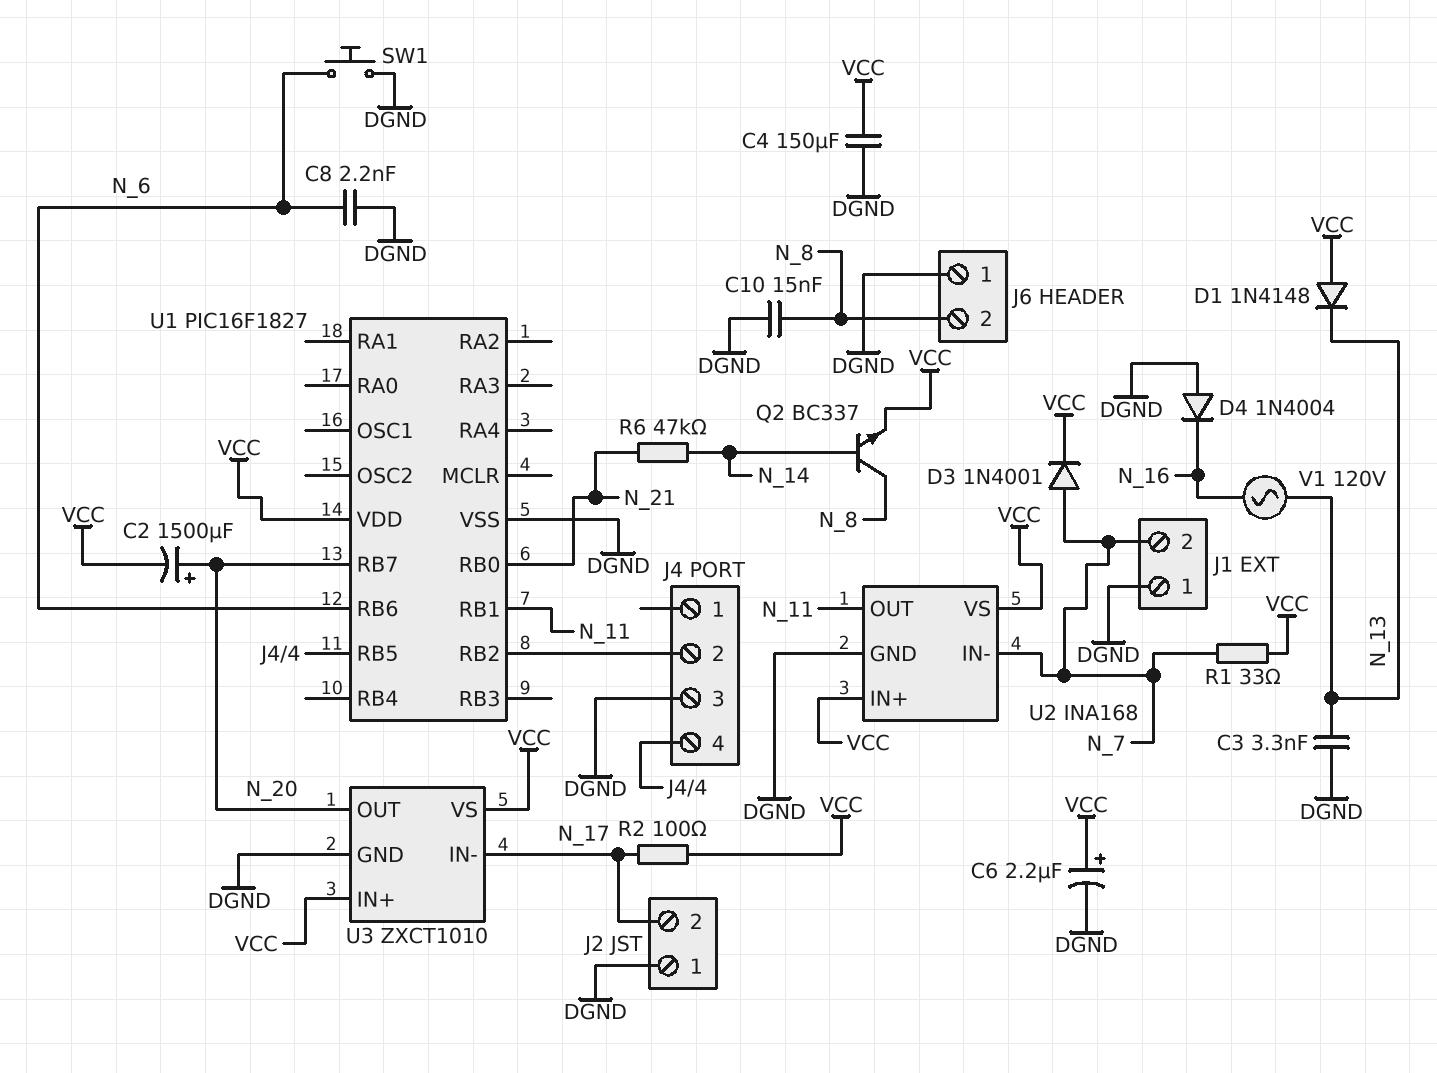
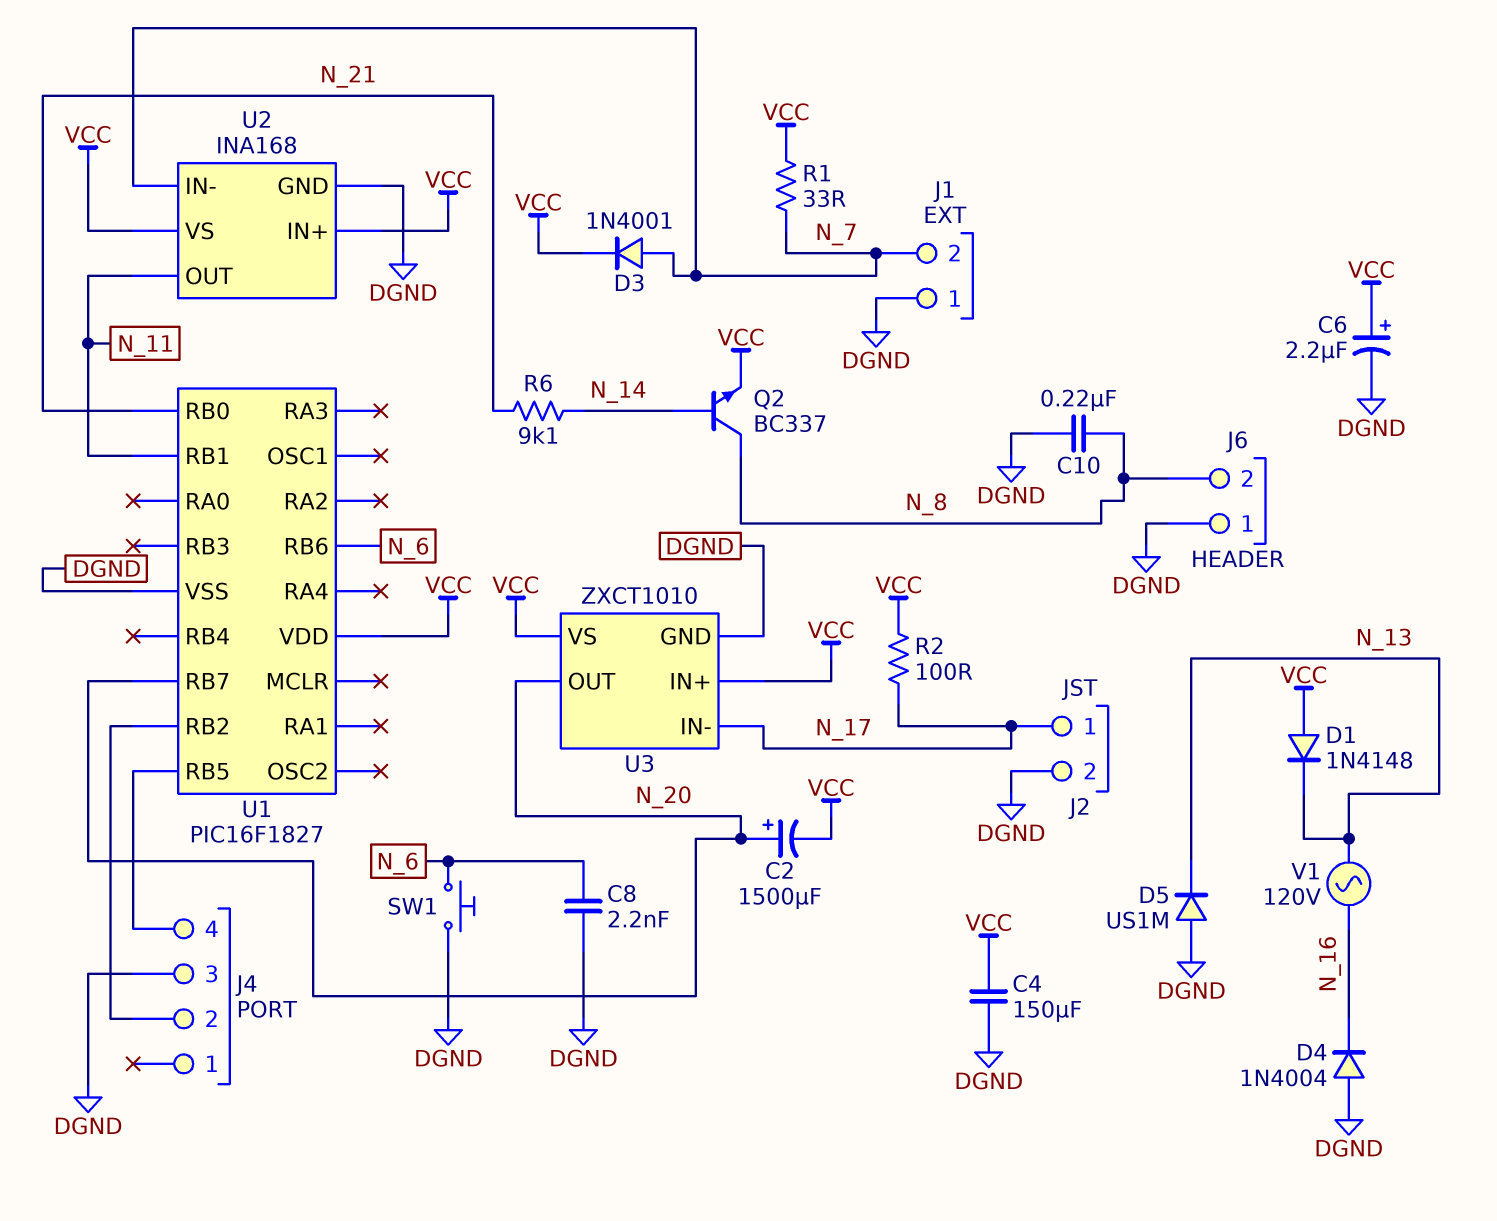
C3: 3.3nF (DGND, N_13) -> none
C10: 15nF (DGND, N_8) -> 220nF (DGND, N_8)
D5: none -> diode US1M (A DGND, K N_13)
J2 pin 1: DGND -> N_17
J2 pin 2: N_17 -> DGND
R6: 47k (N_14, N_21) -> 9.1k (N_14, N_21)

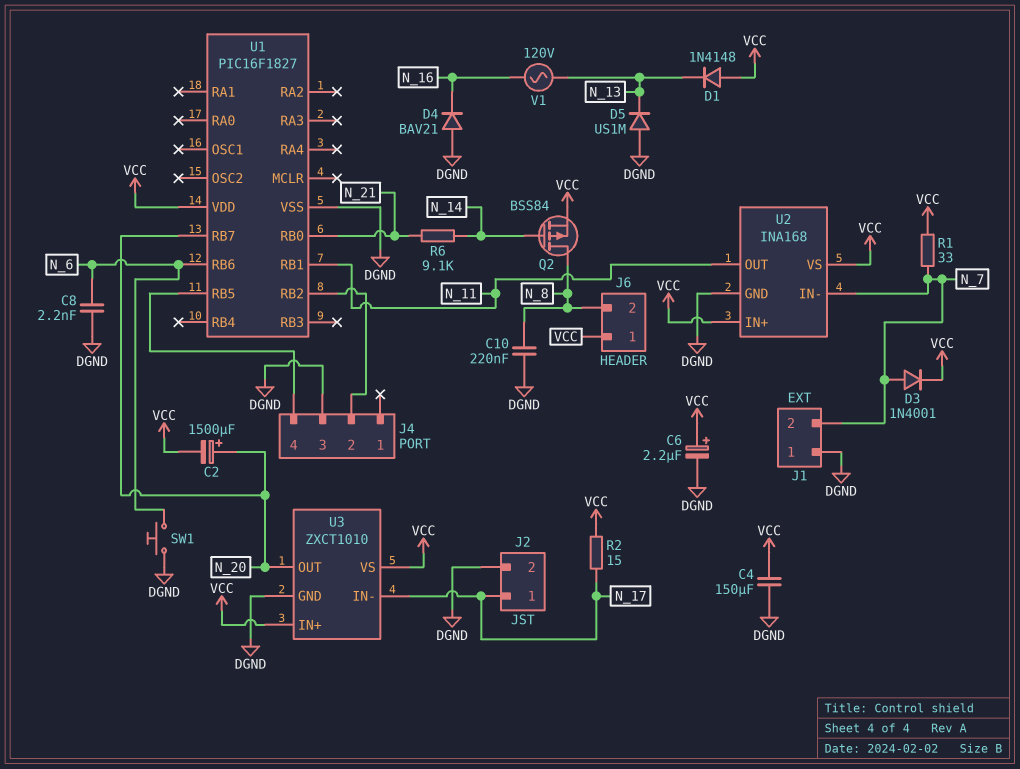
D4: diode 1N4004 (A DGND, K N_16) -> diode BAV21 (A DGND, K N_16)
J6 pin 1: DGND -> VCC
Q2: NPN BC337 (B N_14, C N_8, E VCC) -> PMOS BSS84 (G N_14, D N_8, S VCC)
R2: 100 (N_17, VCC) -> 15 (N_17, VCC)

